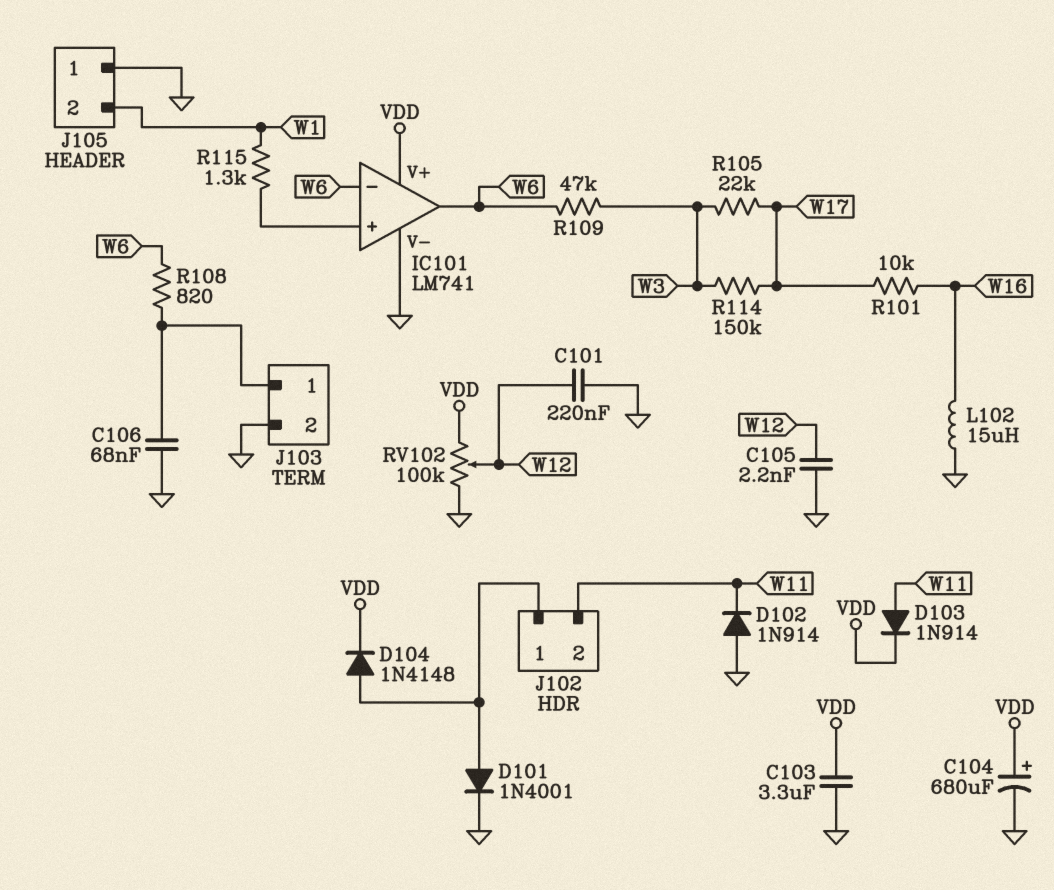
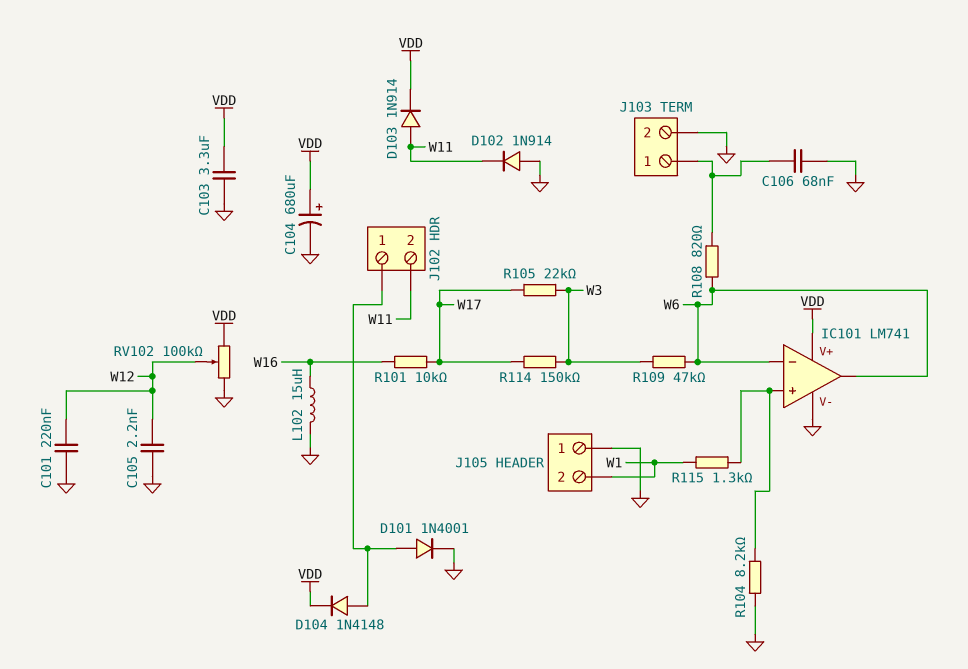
R104: none -> 8.2k (GND, IC101/in+)

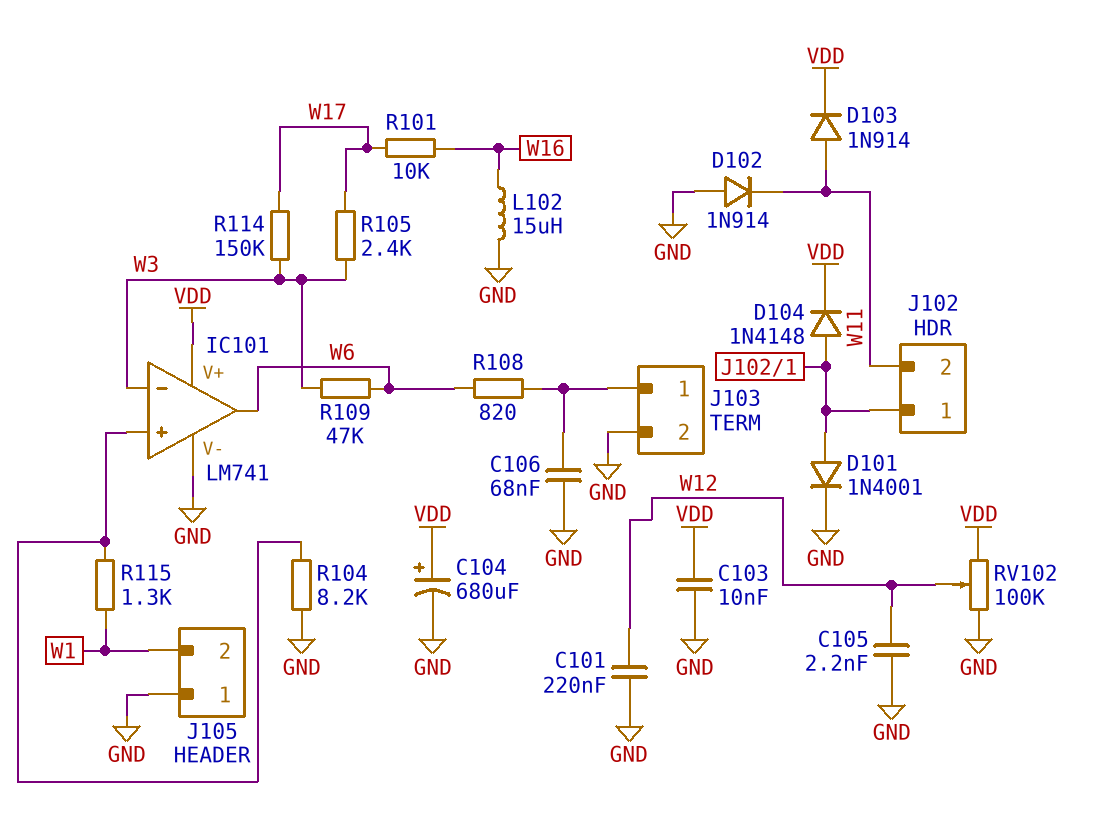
C103: 3.3uF (GND, VDD) -> 10nF (GND, VDD)
IC101 pin in-: W6 -> W3
R105: 22k (W3, W17) -> 2.4k (W3, W17)

